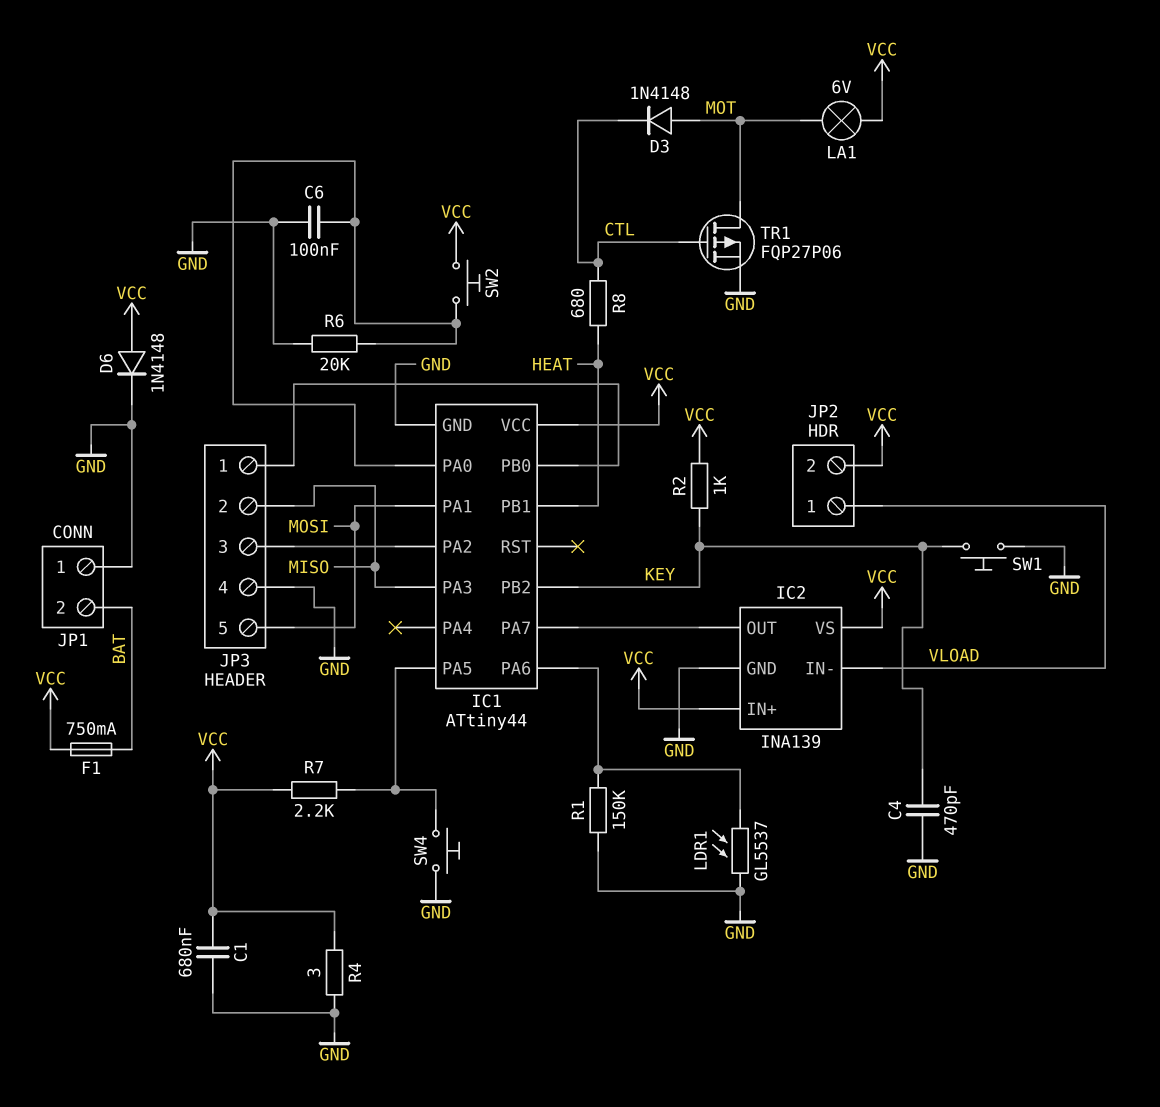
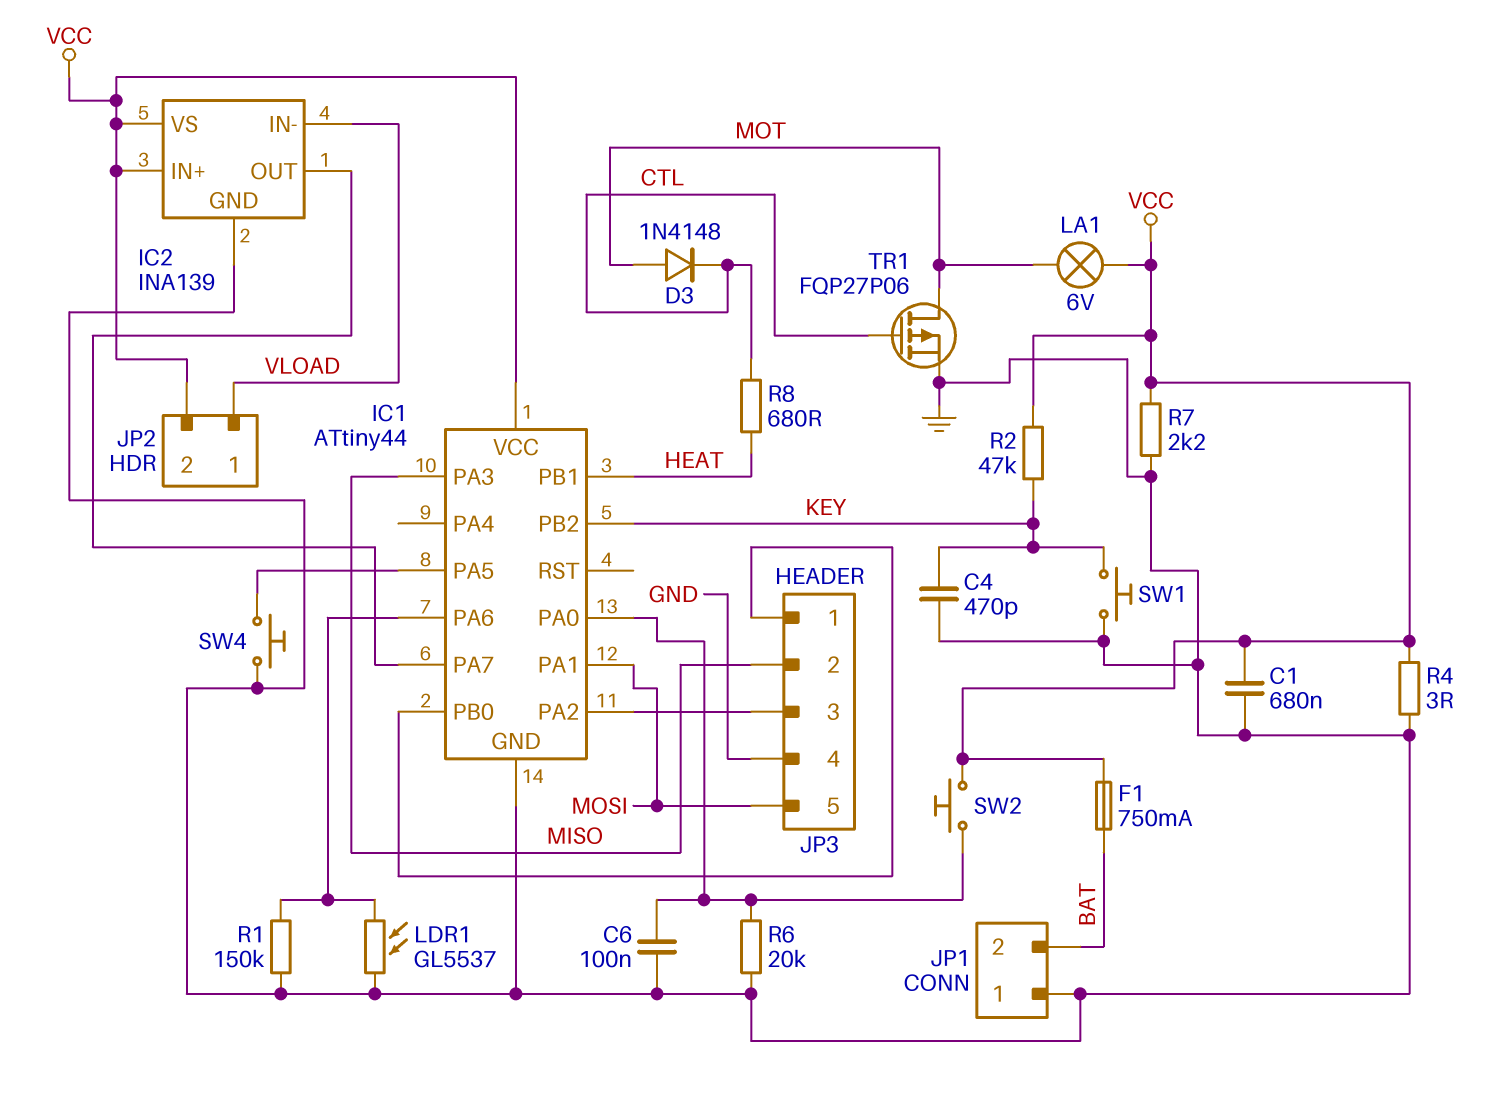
D6: diode 1N4148 (A VCC, K GND) -> none
R2: 1k (KEY, VCC) -> 47k (KEY, VCC)
R7: 2.2k (IC1/PA5, VCC) -> 2.2k (GND, VCC)

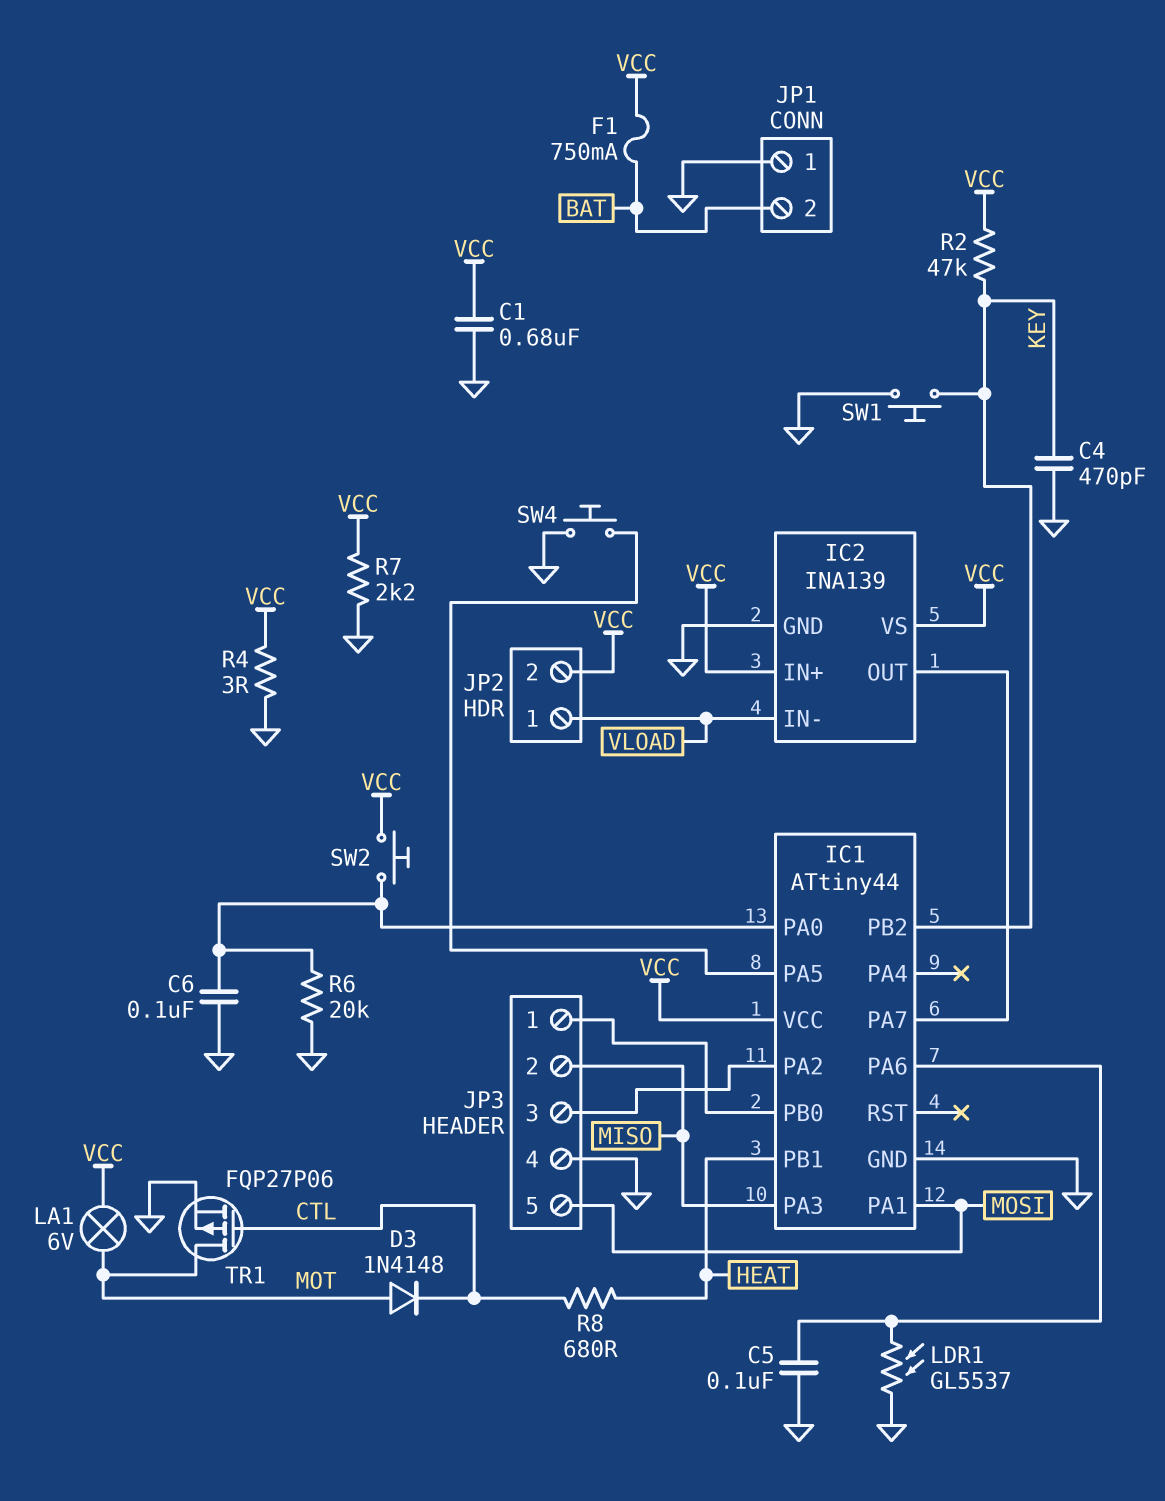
C5: none -> 100nF (GND, IC1/PA6)
R1: 150k (GND, IC1/PA6) -> none

